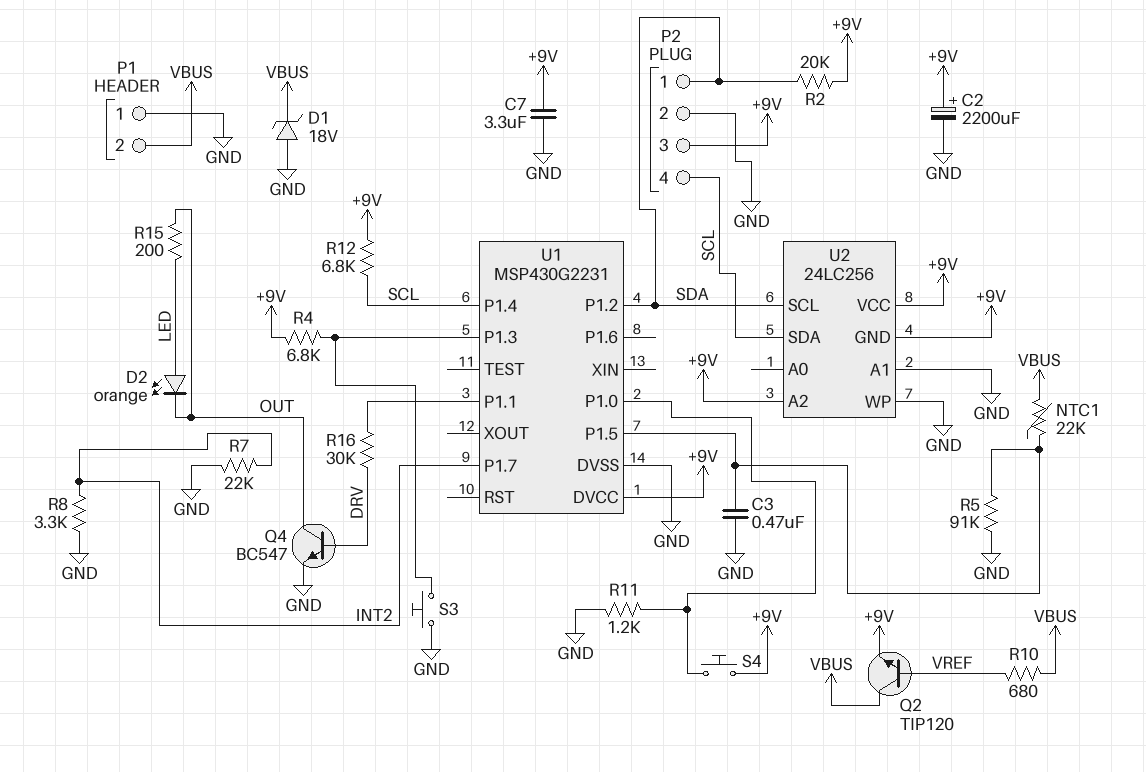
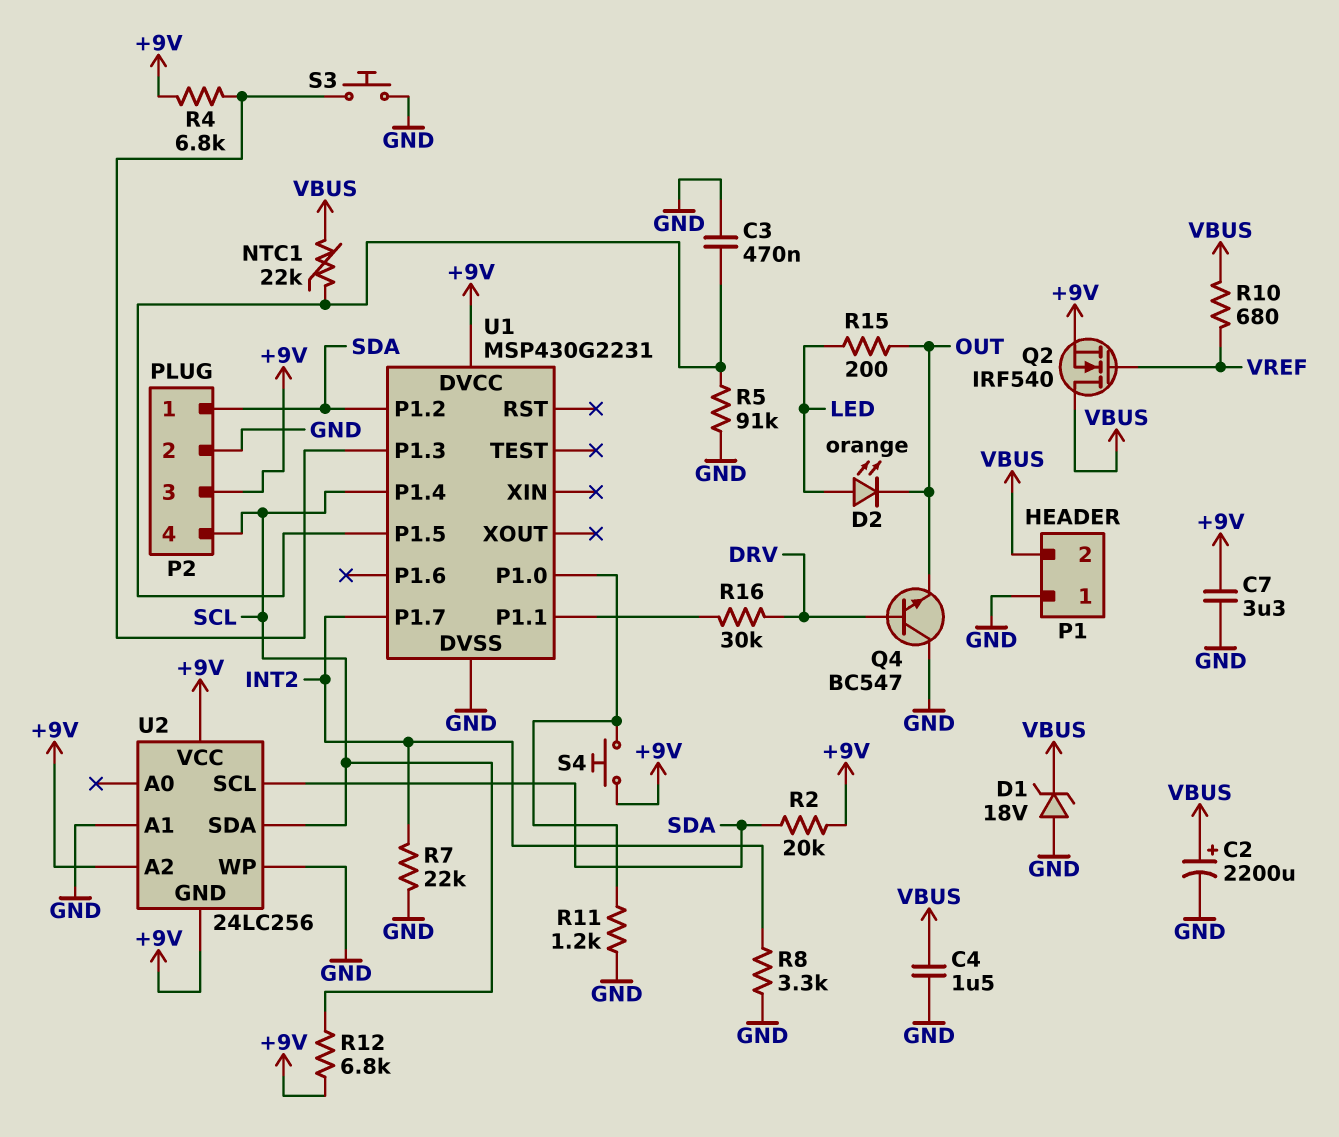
C2: 2200uF (plus +9V, minus GND) -> 2200uF (plus VBUS, minus GND)
C4: none -> 1.5uF (GND, VBUS)
Q2: NPN TIP120 (B VREF, C VBUS, E +9V) -> NMOS IRF540 (G VREF, D VBUS, S +9V)
Q4: NPN BC547 (B DRV, C OUT, E GND) -> NPN BC547 (B DRV, C GND, E OUT)

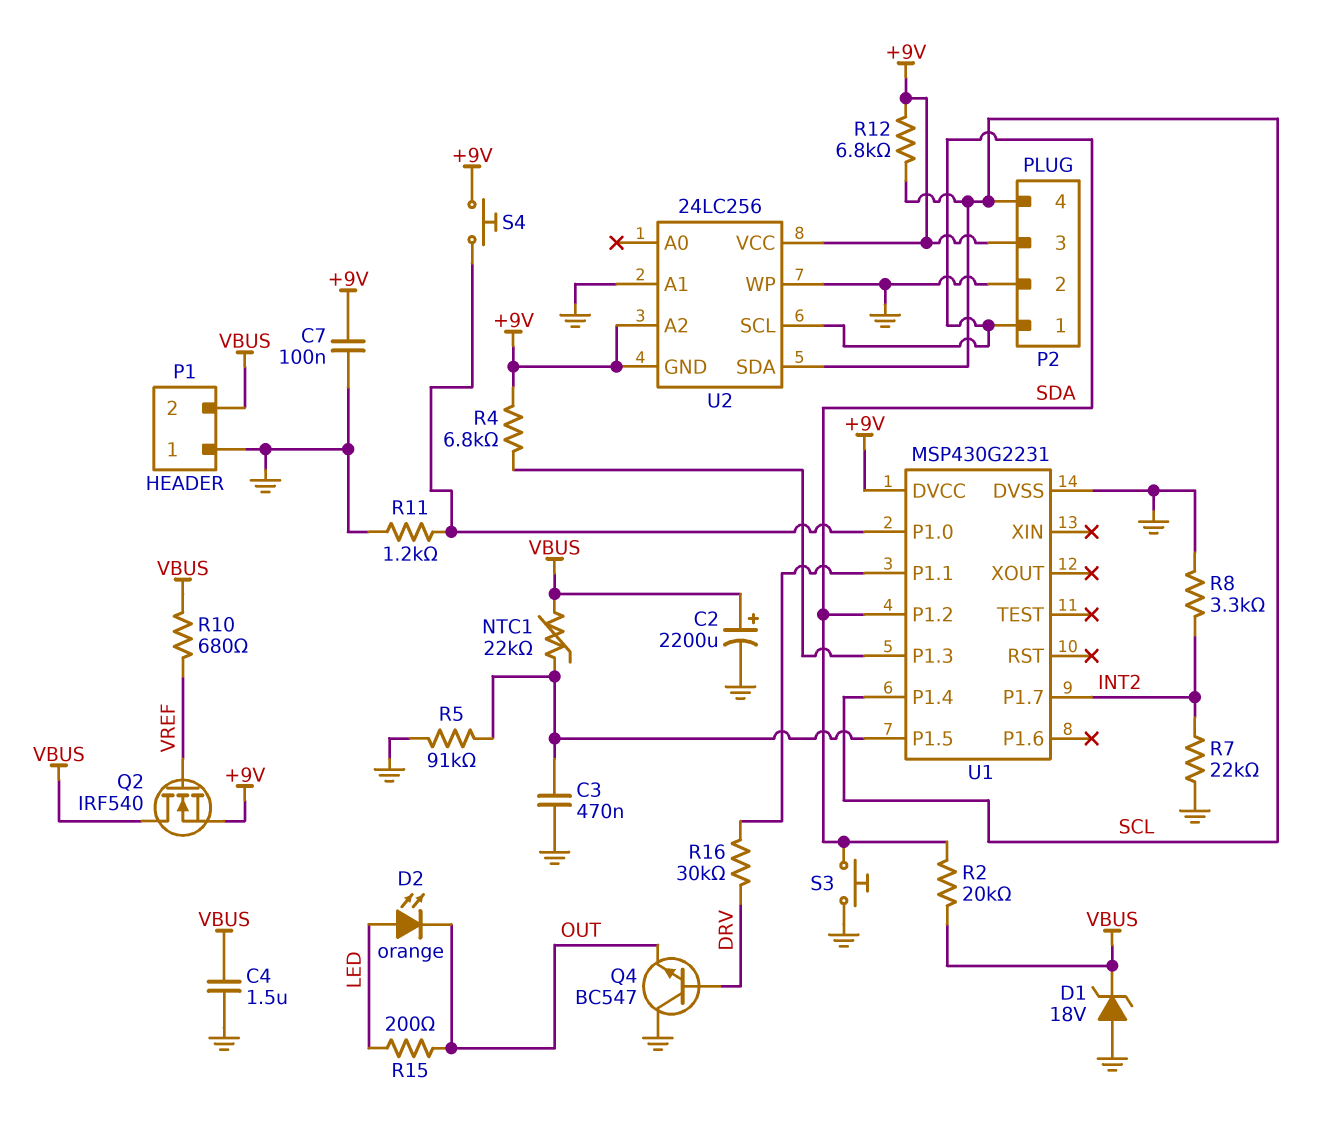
C7: 3.3uF (+9V, GND) -> 100nF (+9V, GND)
R2: 20k (+9V, SDA) -> 20k (SDA, VBUS)
S3: button (GND, U1/P1.3) -> button (GND, SDA)

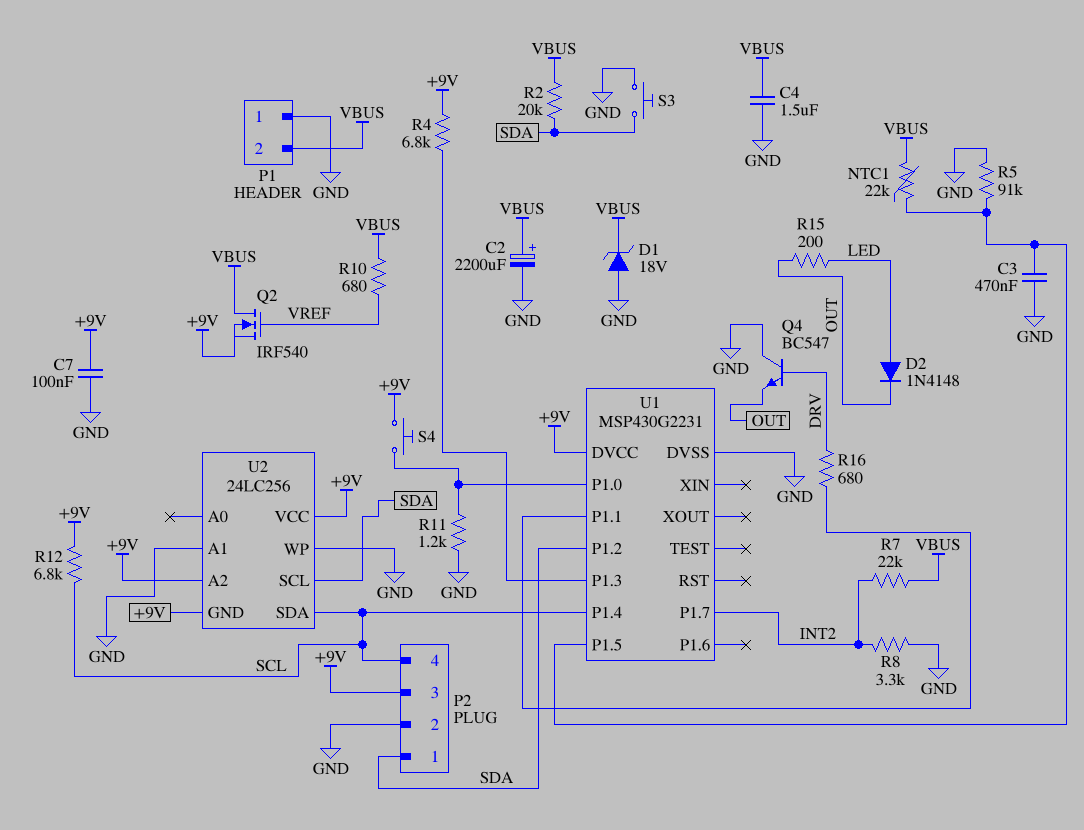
D2: LED orange (A LED, K OUT) -> diode 1N4148 (A LED, K OUT)
R7: 22k (GND, INT2) -> 22k (INT2, VBUS)
R16: 30k (DRV, U1/P1.1) -> 680 (DRV, U1/P1.1)

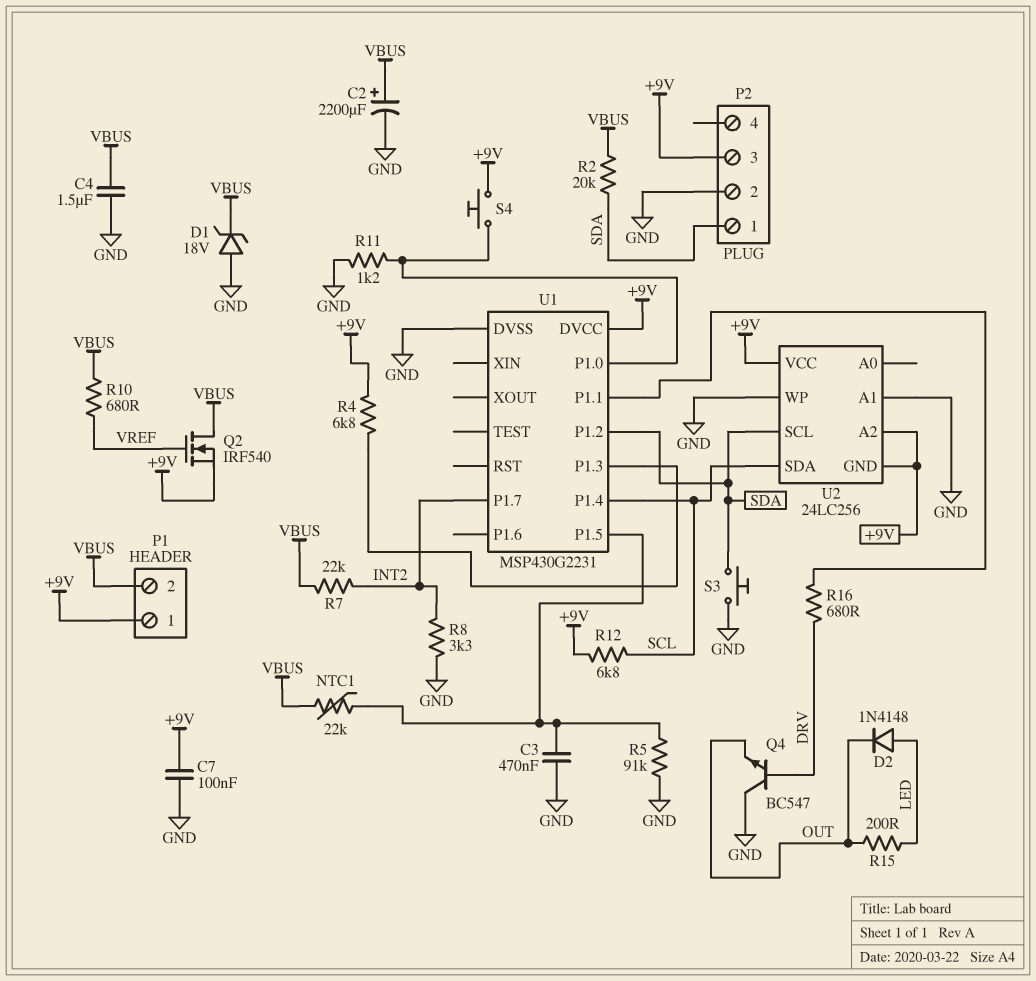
P1 pin 1: GND -> +9V
P2 pin 4: SCL -> none

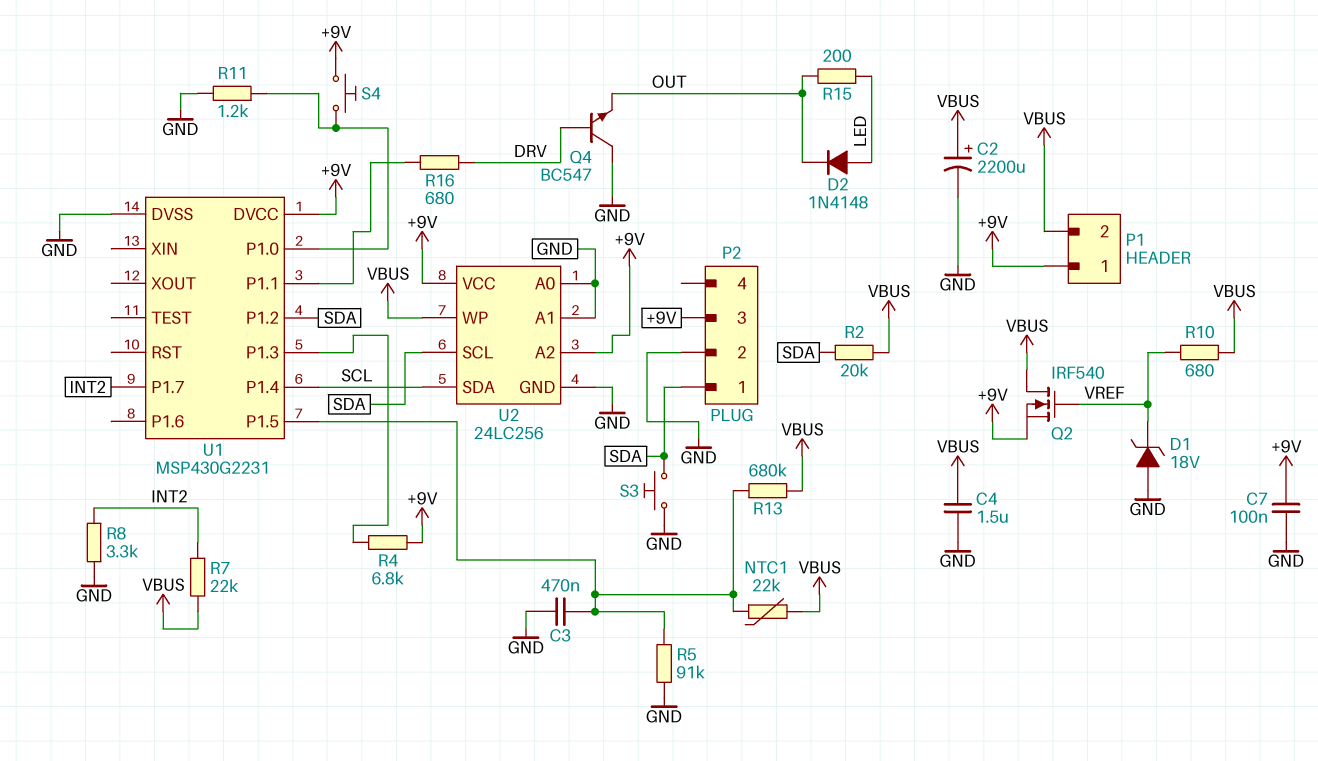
D1: zener 18V (A GND, K VBUS) -> zener 18V (A GND, K VREF)
R12: 6.8k (+9V, SCL) -> none
R13: none -> 680k (U1/P1.5, VBUS)
U2 pin A0: none -> GND
U2 pin GND: +9V -> GND
U2 pin WP: GND -> VBUS

